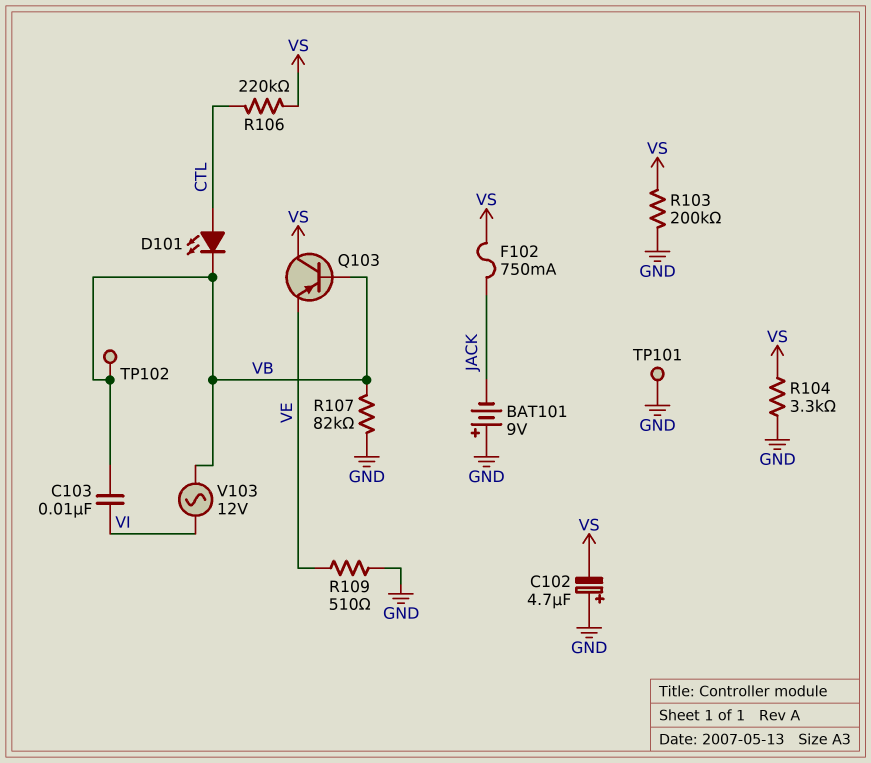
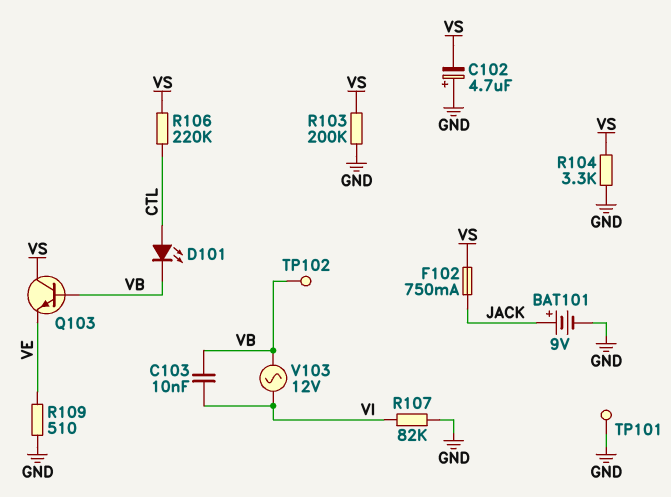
BAT101: 9V (plus GND, minus JACK) -> 9V (plus JACK, minus GND)
Q103: PNP (B VB, C VS, E VE) -> NPN (B VB, C VS, E VE)
R107: 82k (GND, VB) -> 82k (GND, VI)

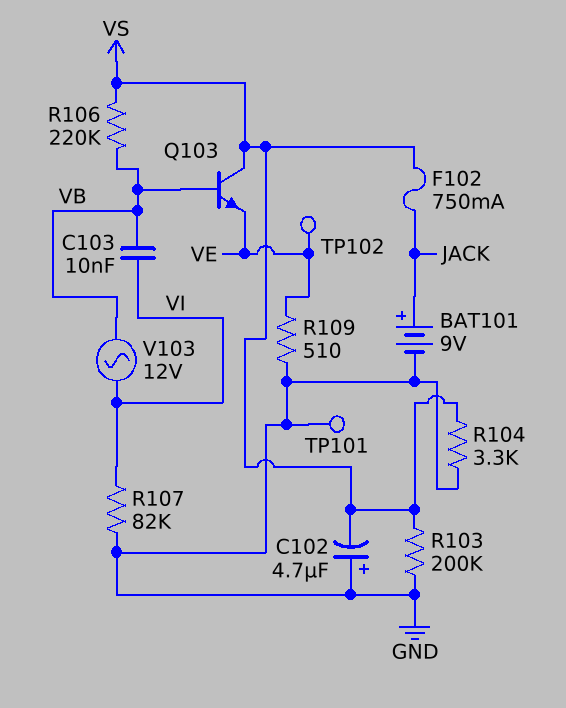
D101: LED (A CTL, K VB) -> none
R106: 220k (CTL, VS) -> 220k (VB, VS)
TP102: test point (VB) -> test point (VE)

